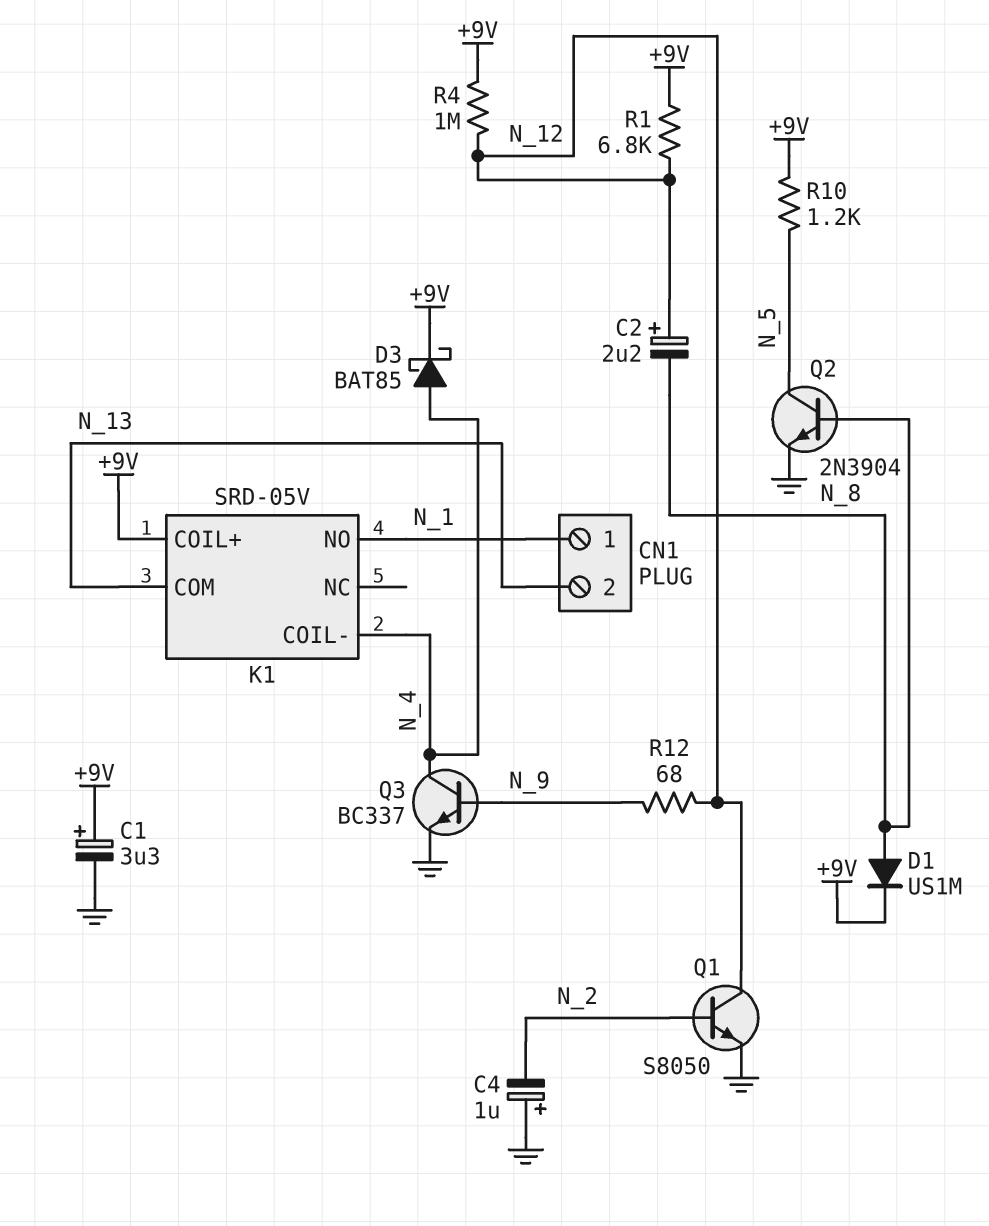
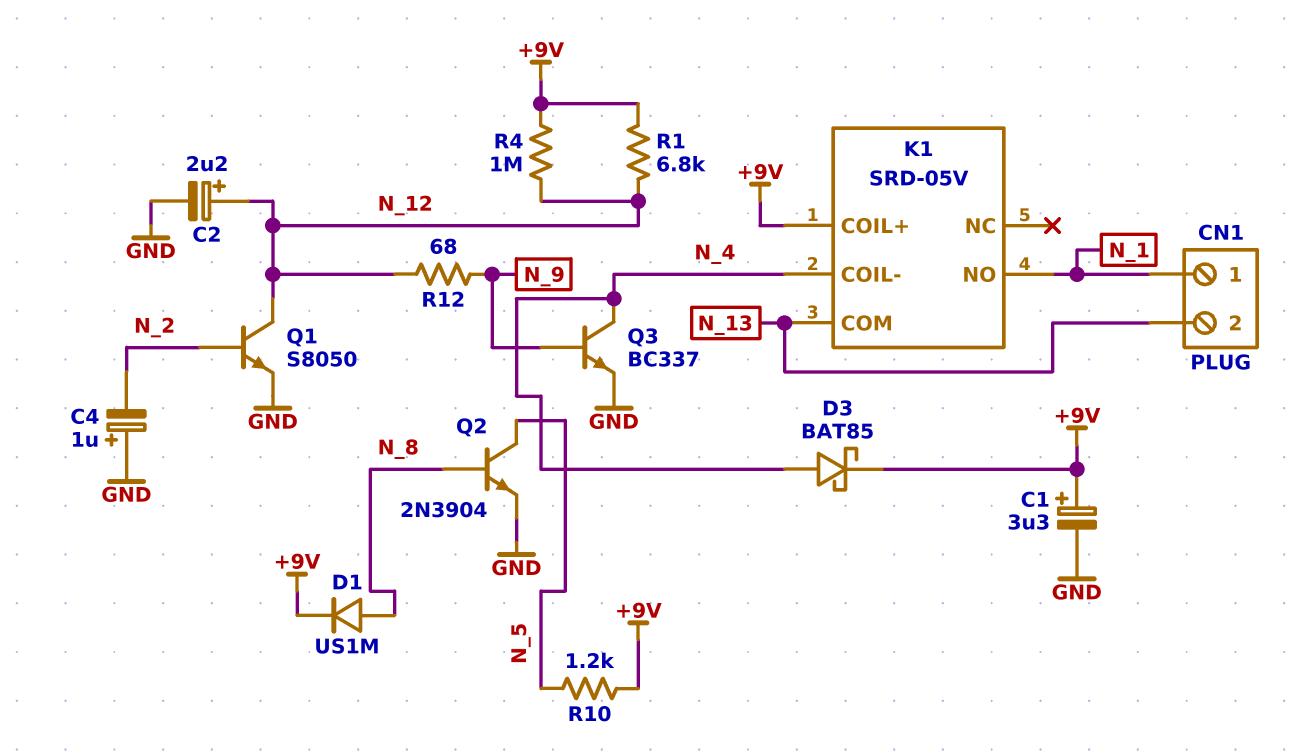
C2: 2.2uF (plus N_12, minus N_8) -> 2.2uF (plus N_12, minus GND)

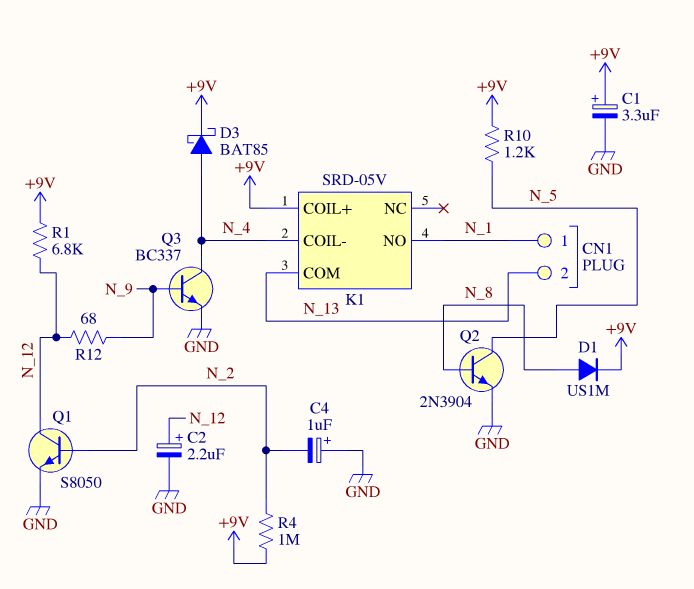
R4: 1M (+9V, N_12) -> 1M (+9V, N_2)

